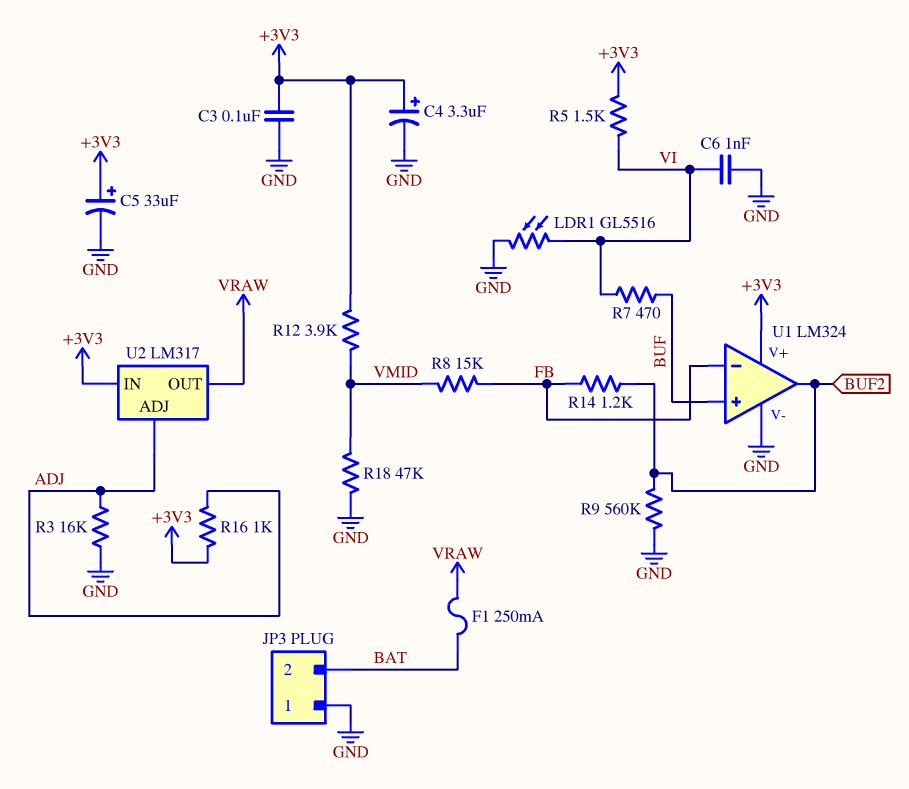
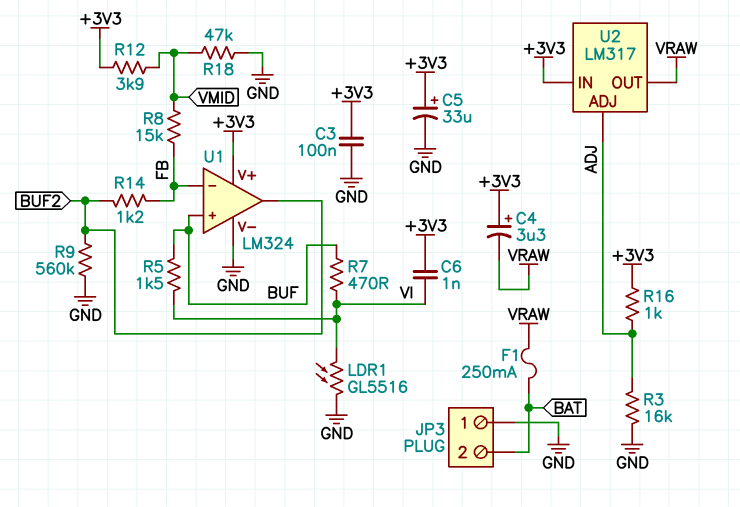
C4: 3.3uF (plus +3V3, minus GND) -> 3.3uF (plus +3V3, minus VRAW)
C6: 1nF (GND, VI) -> 1nF (+3V3, VI)
R5: 1.5k (+3V3, VI) -> 1.5k (BUF, VI)

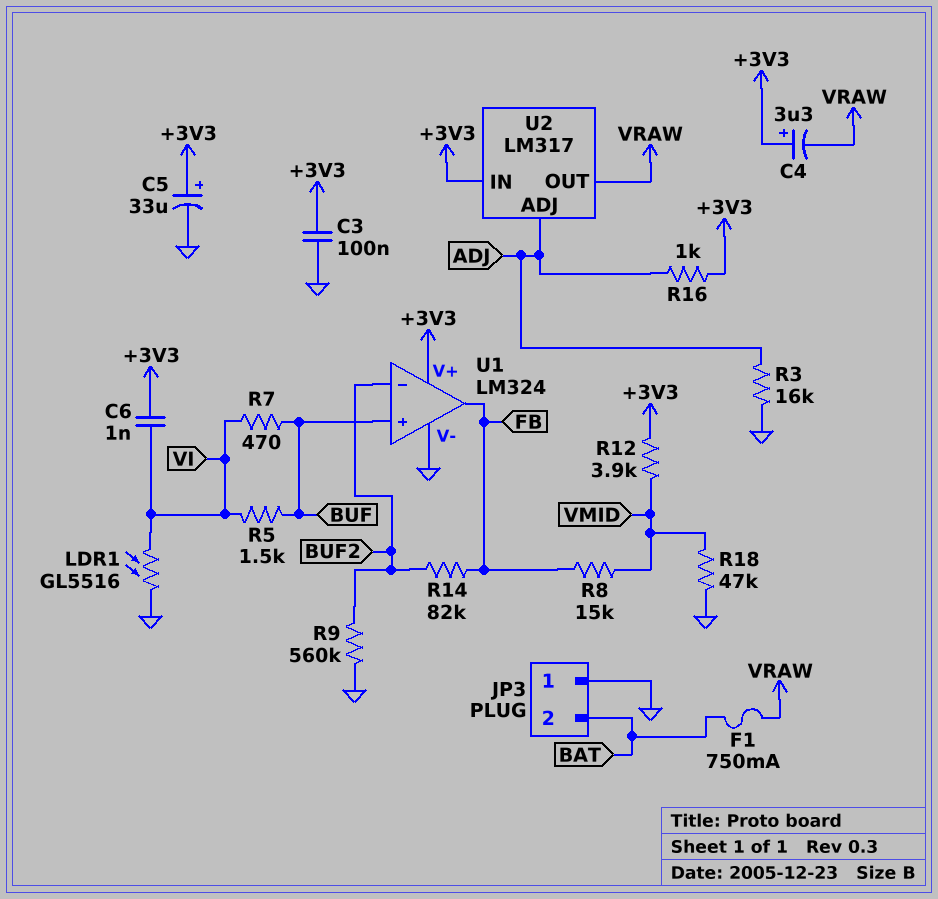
F1: 250mA (BAT, VRAW) -> 750mA (BAT, VRAW)
R14: 1.2k (BUF2, FB) -> 82k (BUF2, FB)
U1 pin in-: FB -> BUF2
U1 pin out: BUF2 -> FB

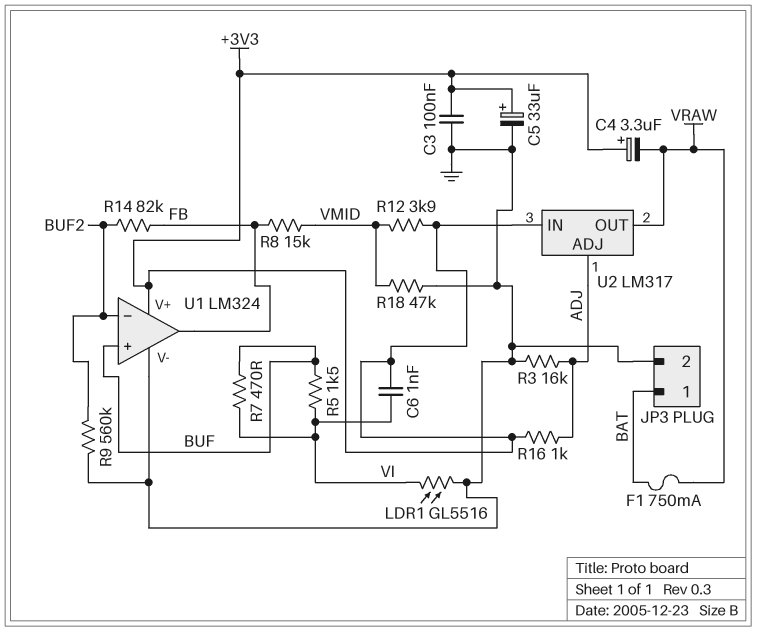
JP3 pin 1: GND -> BAT
JP3 pin 2: BAT -> GND

